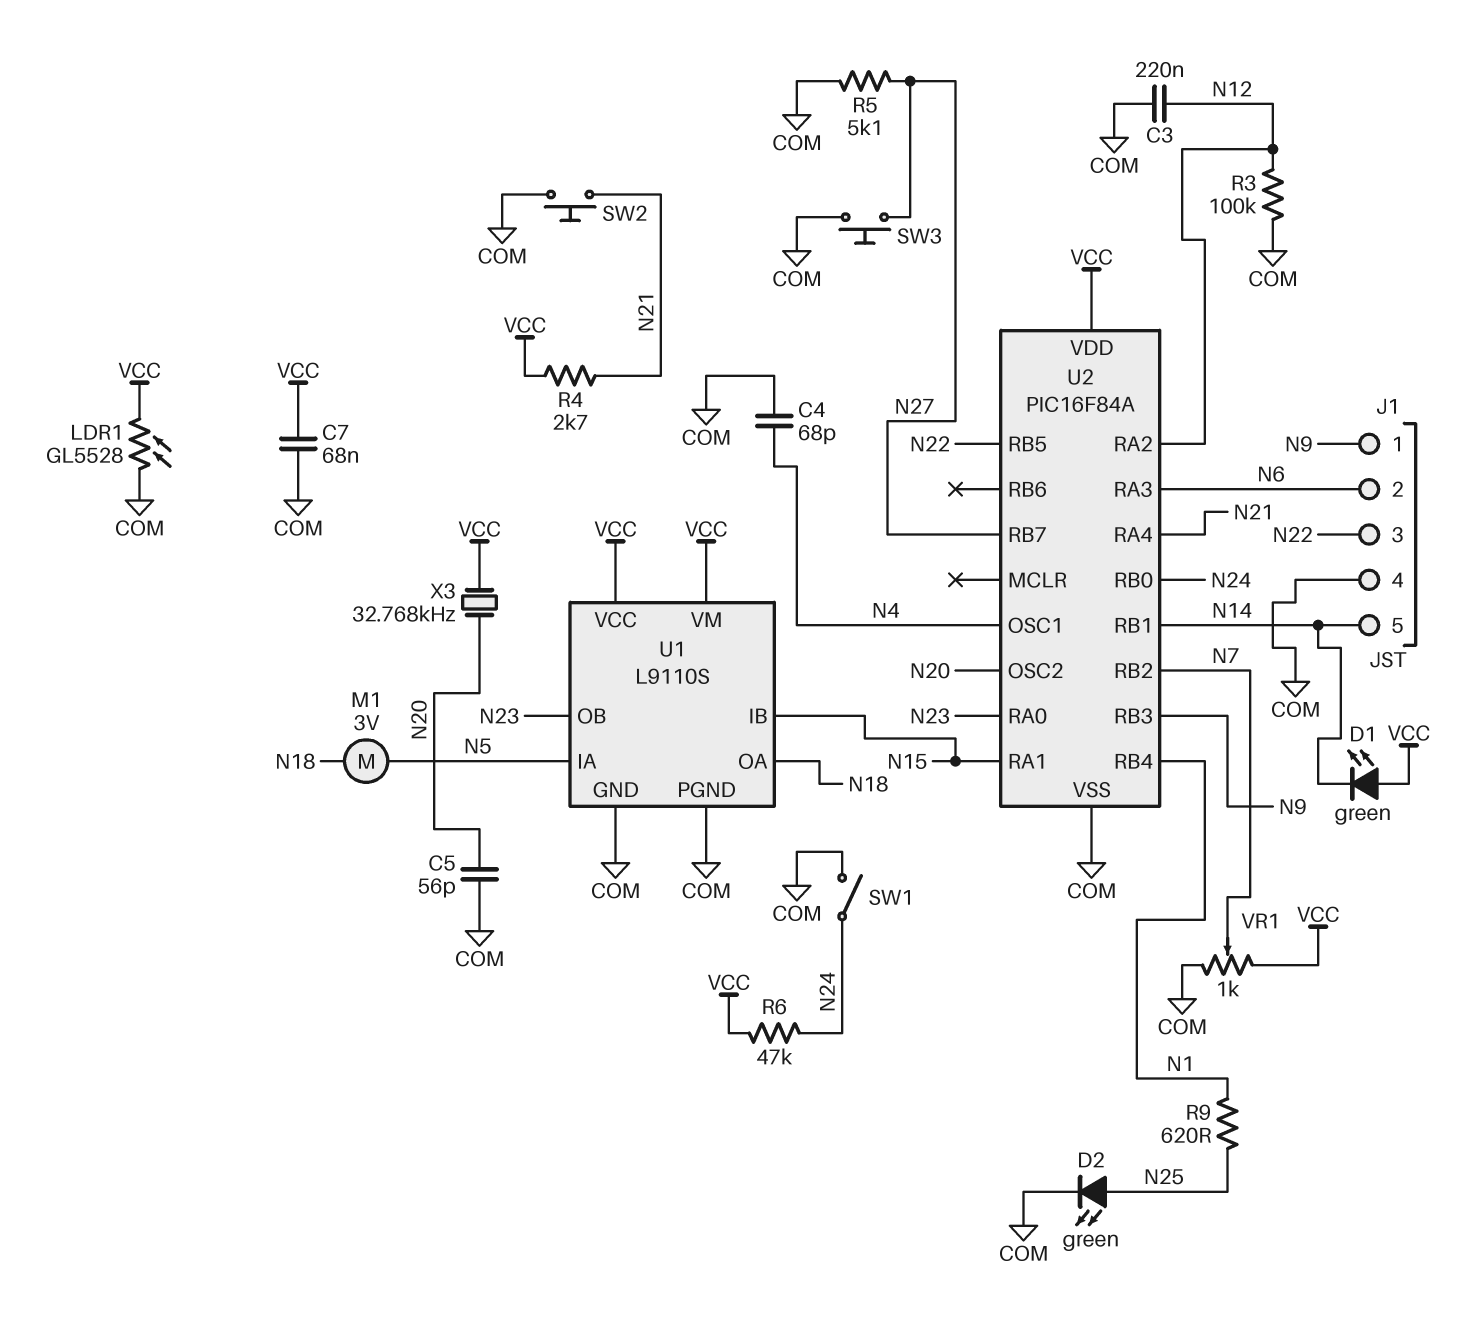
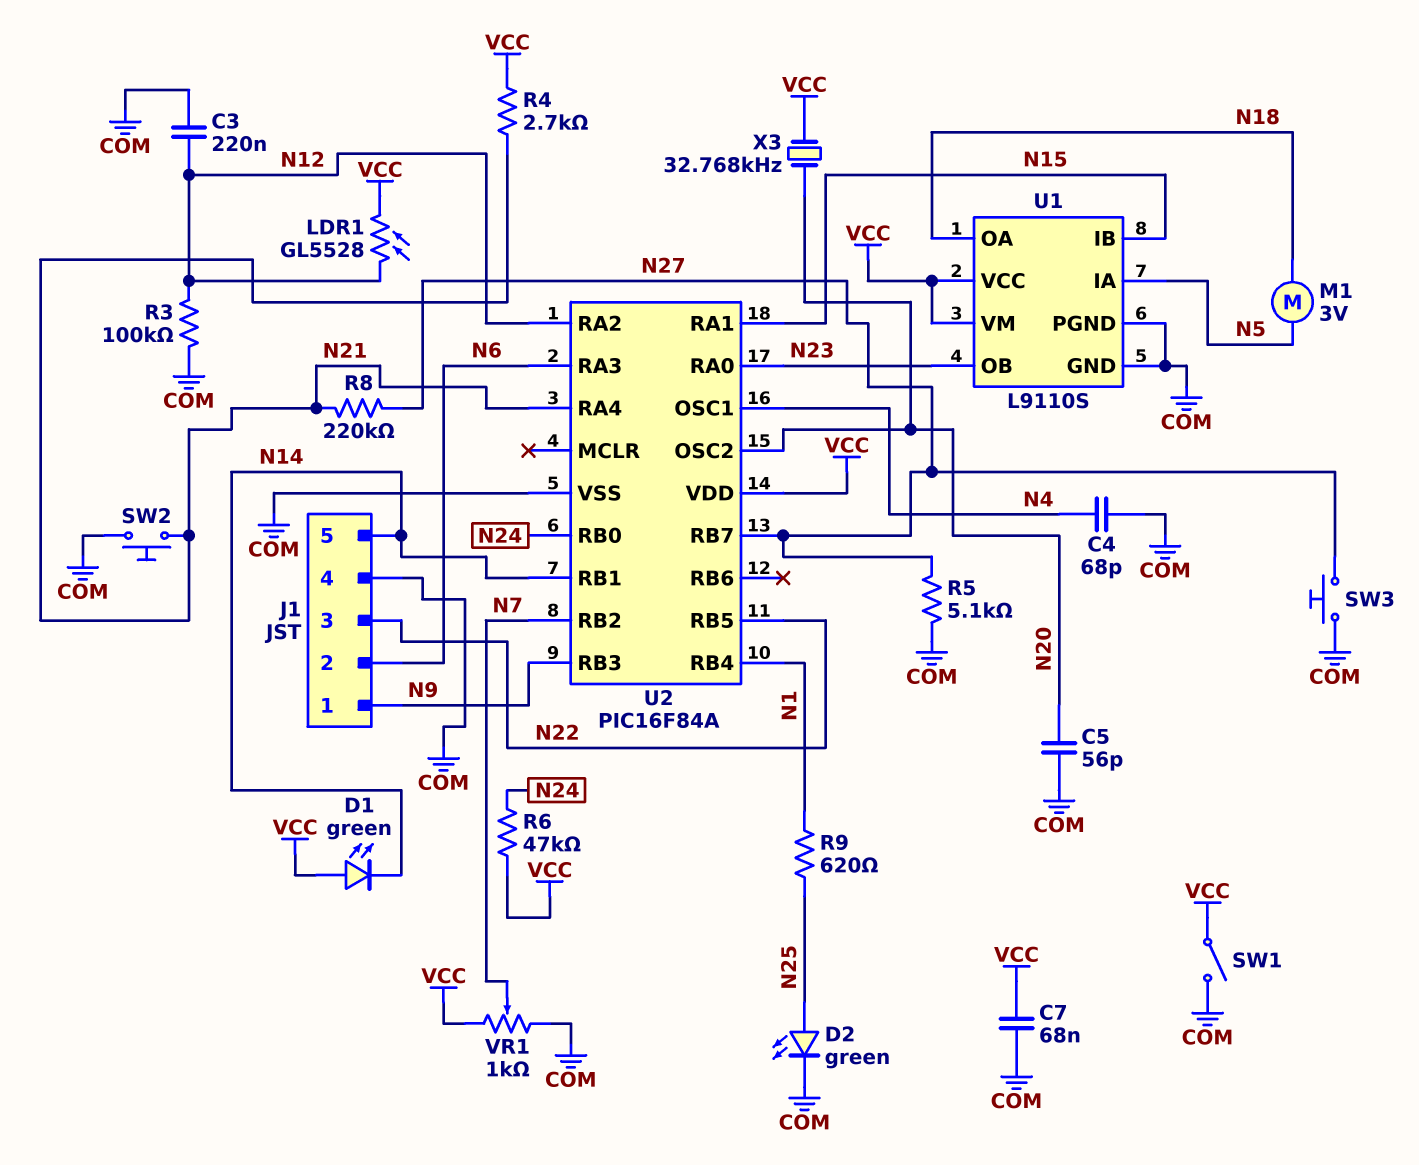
LDR1: GL5528 (COM, VCC) -> GL5528 (N12, VCC)
R8: none -> 220k (N21, N27)
SW1: switch (COM, N24) -> switch (COM, VCC)

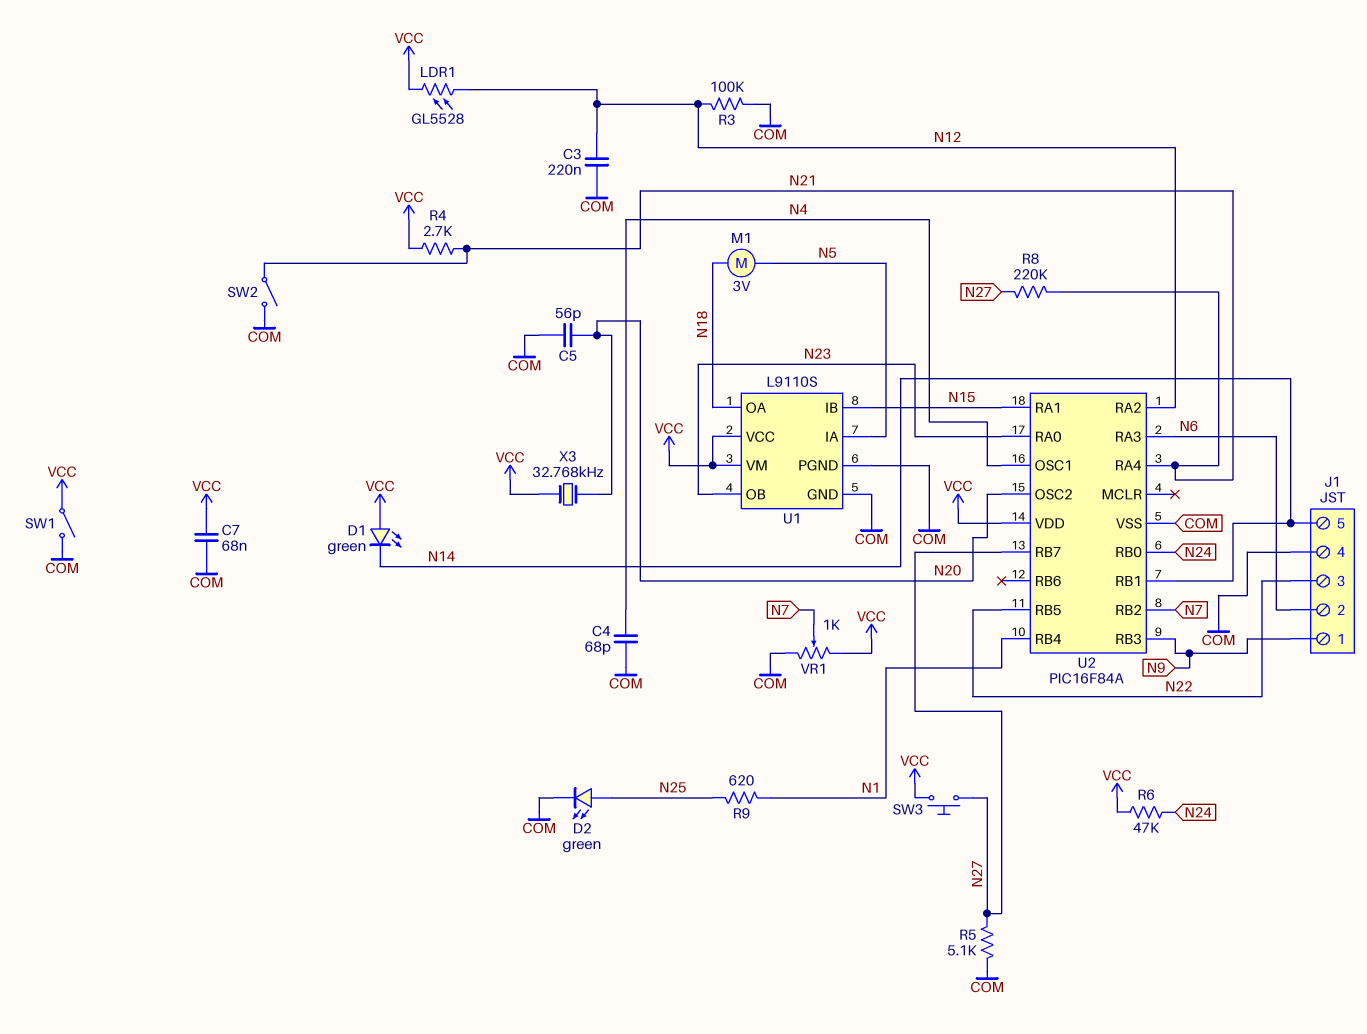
SW2: button (COM, N21) -> switch (COM, N21)
SW3: button (COM, N27) -> button (N27, VCC)

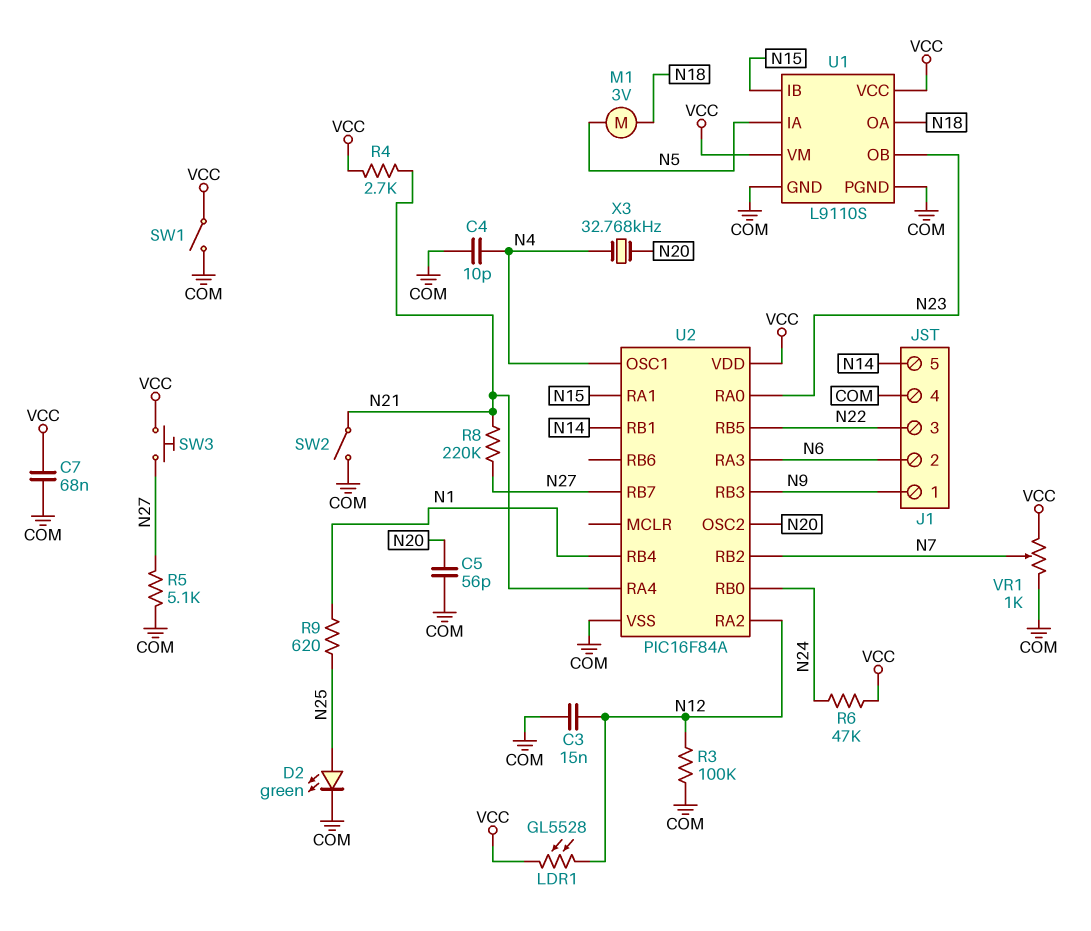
C3: 220nF (COM, N12) -> 15nF (COM, N12)
C4: 68pF (COM, N4) -> 10pF (COM, N4)
D1: LED green (A VCC, K N14) -> none
X3: 32.768kHz (N20, VCC) -> 32.768kHz (N4, N20)

